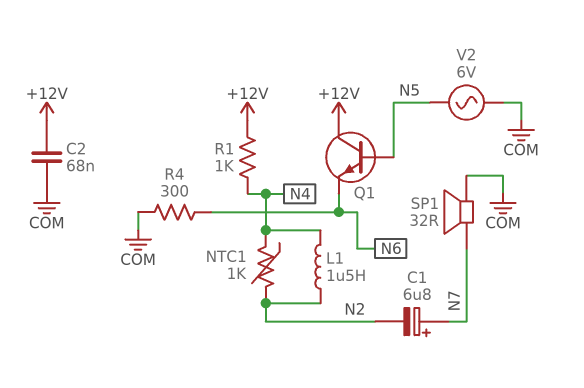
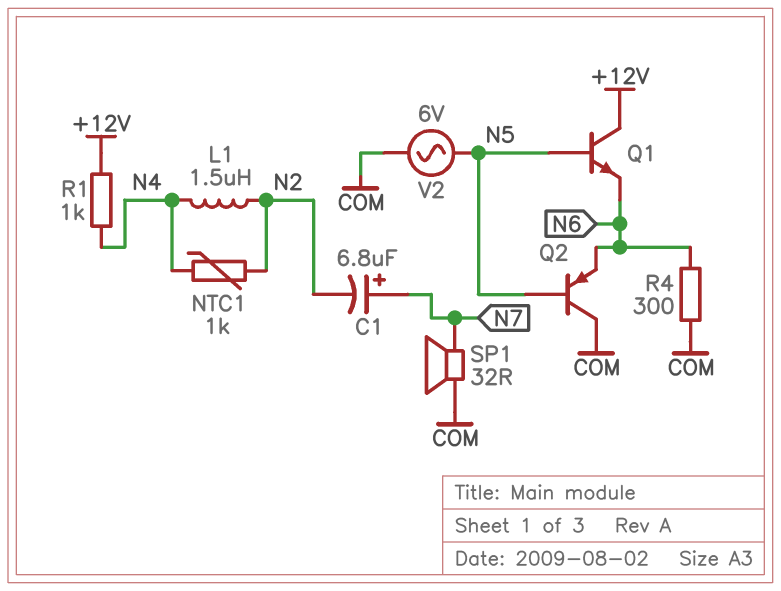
C2: 68nF (+12V, COM) -> none
Q2: none -> PNP (B N5, C COM, E N6)

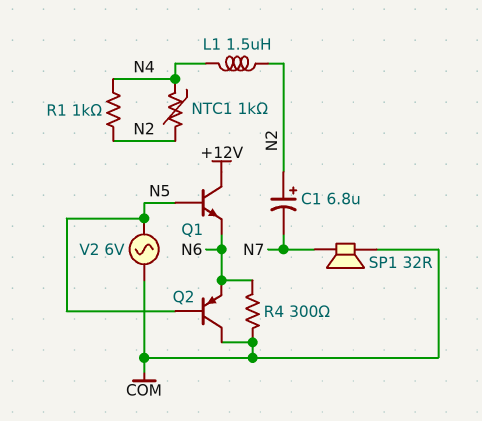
C1: 6.8uF (plus N7, minus N2) -> 6.8uF (plus N2, minus N7)
R1: 1k (+12V, N4) -> 1k (N2, N4)

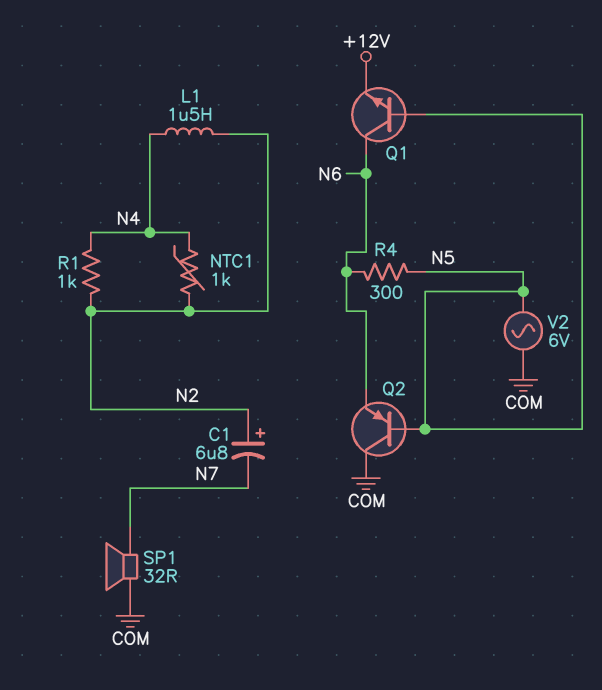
Q1: NPN (B N5, C +12V, E N6) -> NPN (B N5, C N6, E +12V)
R4: 300 (COM, N6) -> 300 (N5, N6)

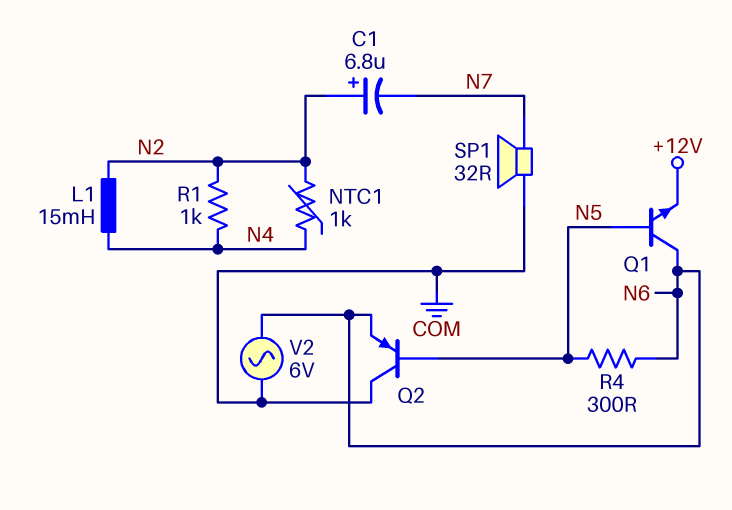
L1: 1.5uH (N2, N4) -> 15mH (N2, N4)
V2: AC 6V (COM, N5) -> AC 6V (COM, N6)

